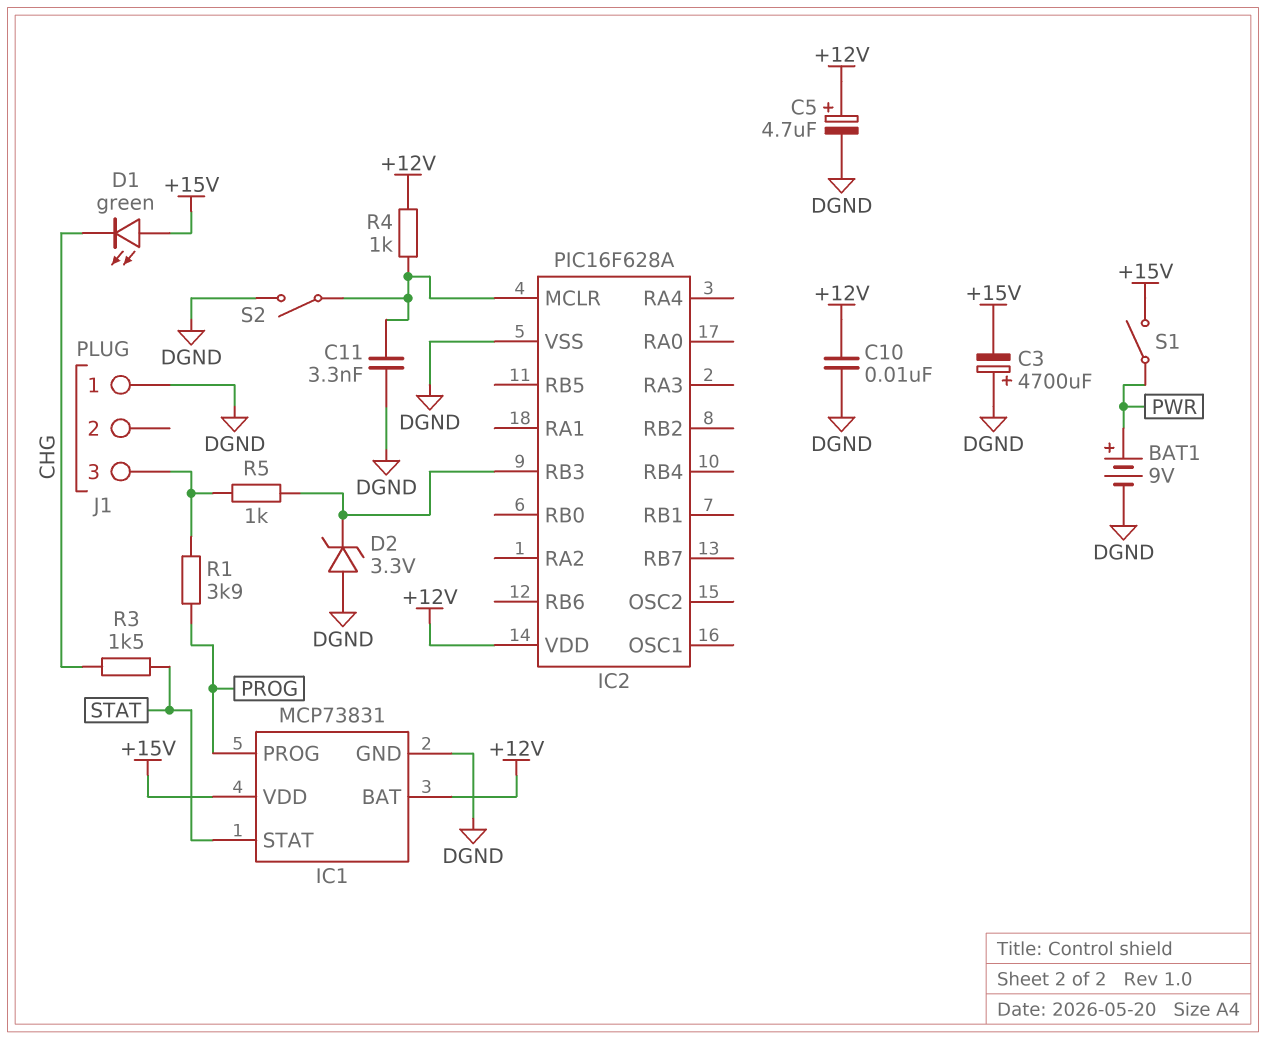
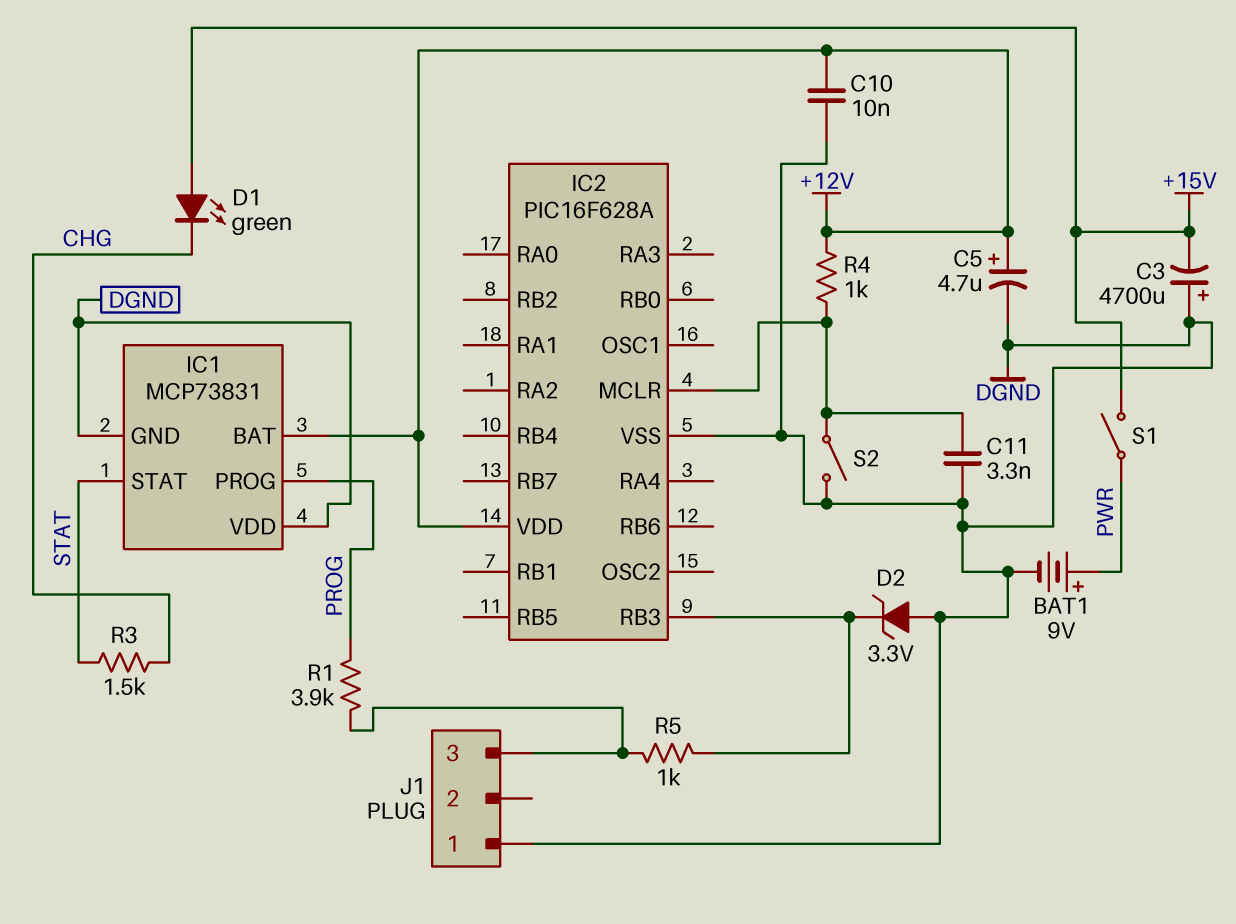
IC1 pin VDD: +15V -> DGND

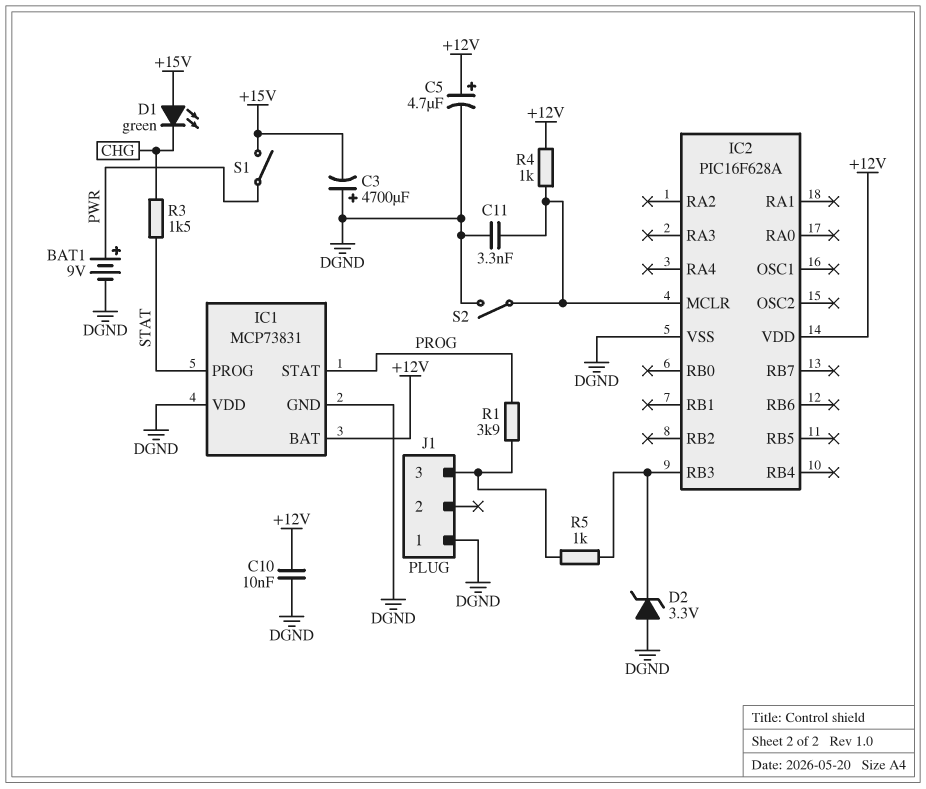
IC1 pin PROG: PROG -> STAT
IC1 pin STAT: STAT -> PROG

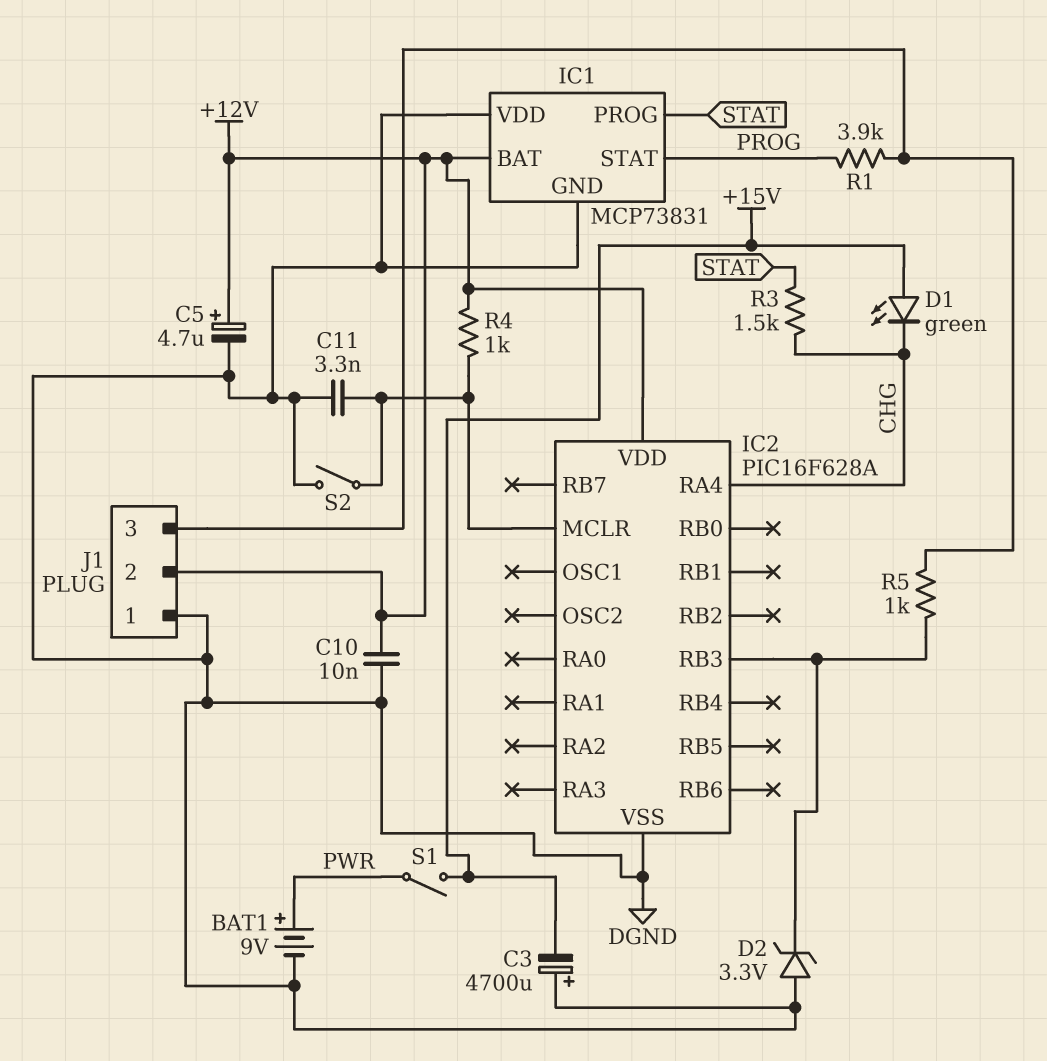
IC2 pin RA4: none -> CHG
J1 pin 2: none -> +12V

